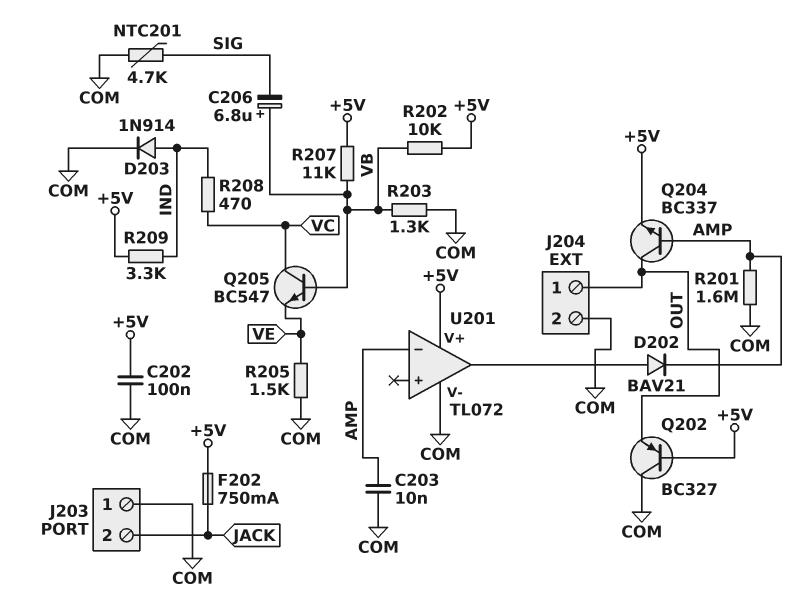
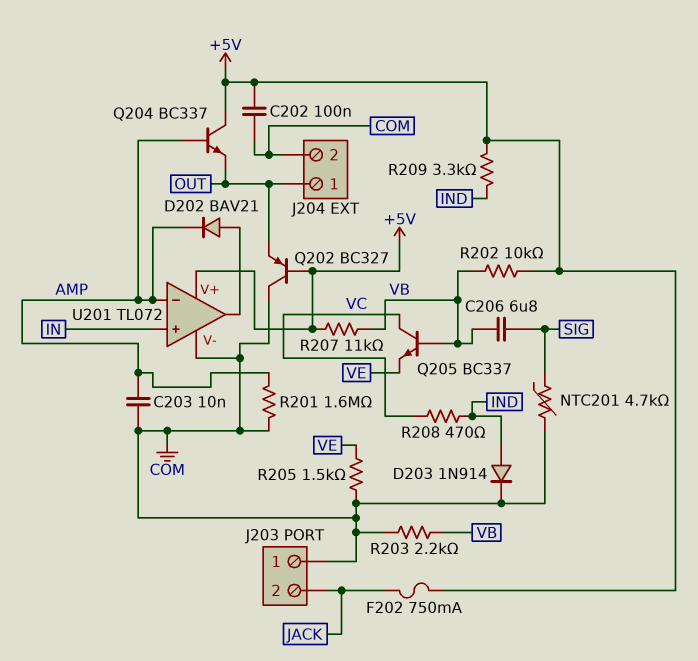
C206: 6.8uF (plus VB, minus SIG) -> 6.8uF (SIG, VB)
Q204: NPN BC337 (B AMP, C OUT, E +5V) -> NPN BC337 (B AMP, C +5V, E OUT)
Q205: NPN BC547 (B VB, C VC, E VE) -> NPN BC337 (B VB, C VC, E VE)
R203: 1.3k (COM, VB) -> 2.2k (COM, VB)
U201 pin in+: none -> IN

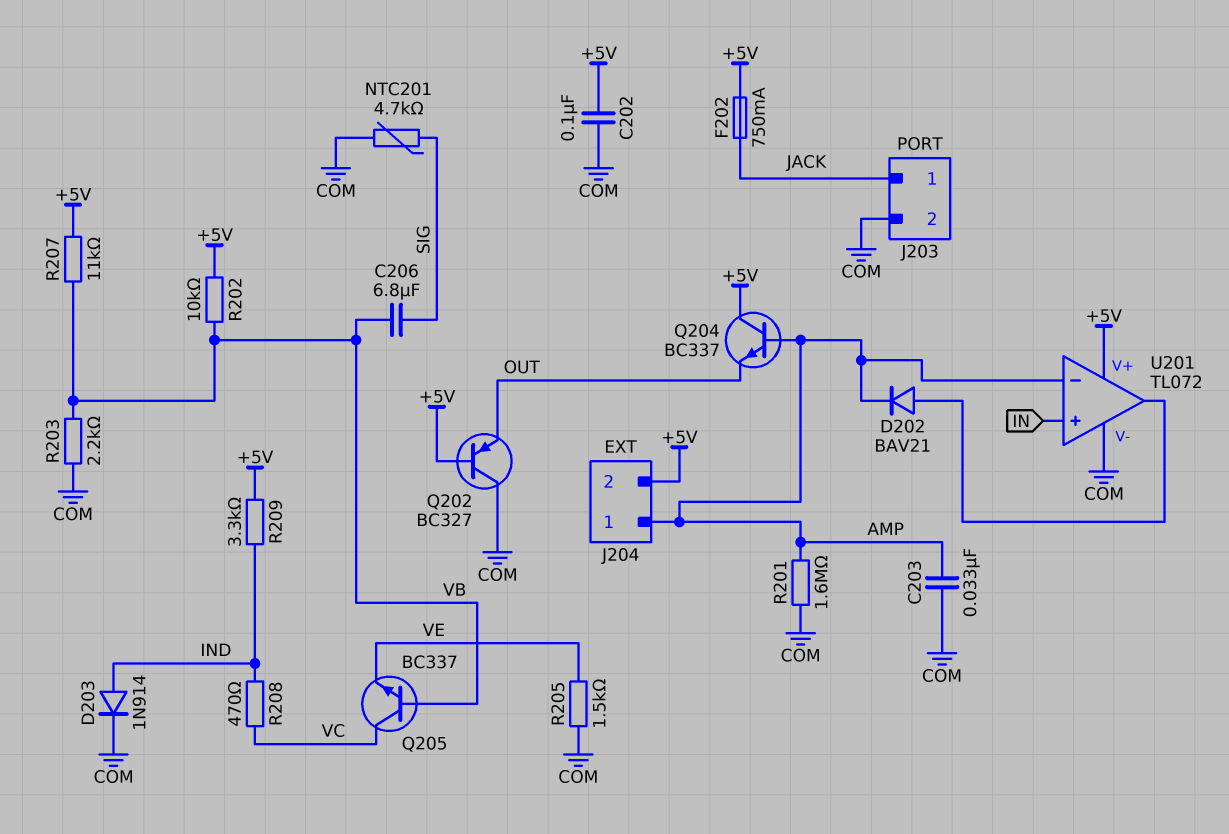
C203: 10nF (AMP, COM) -> 33nF (AMP, COM)
J203 pin 1: COM -> JACK
J203 pin 2: JACK -> COM
J204 pin 1: OUT -> AMP
J204 pin 2: COM -> +5V

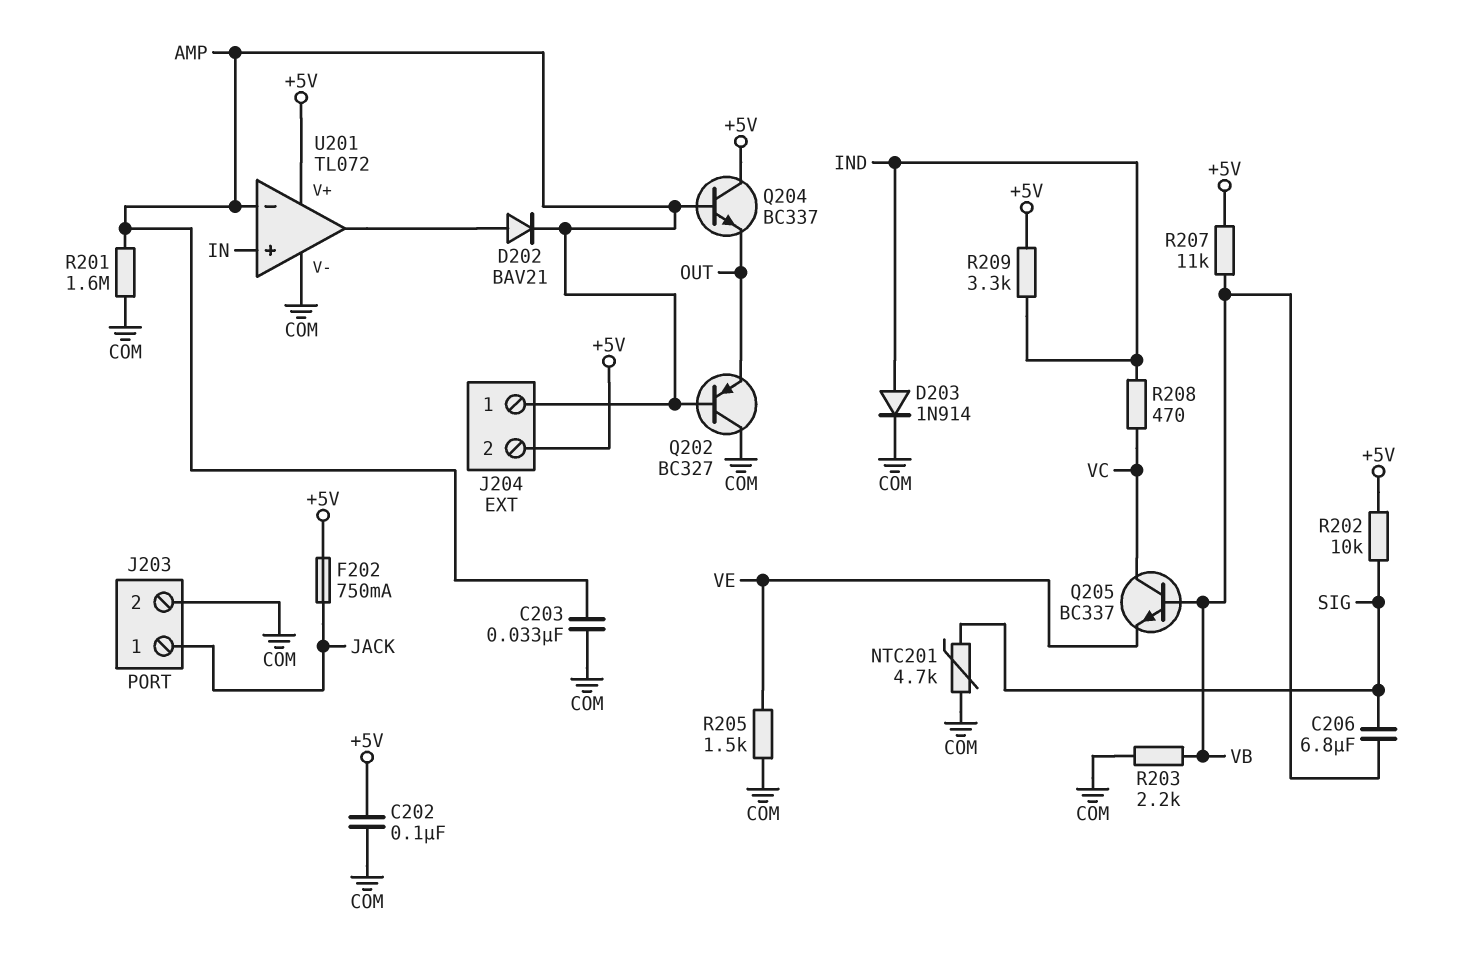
Q202: PNP BC327 (B +5V, C COM, E OUT) -> PNP BC327 (B AMP, C COM, E OUT)
R202: 10k (+5V, VB) -> 10k (+5V, SIG)

